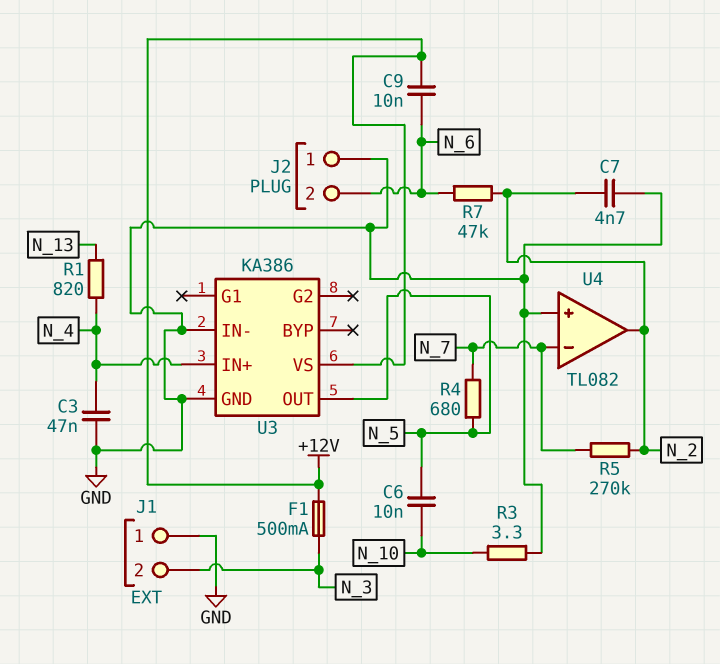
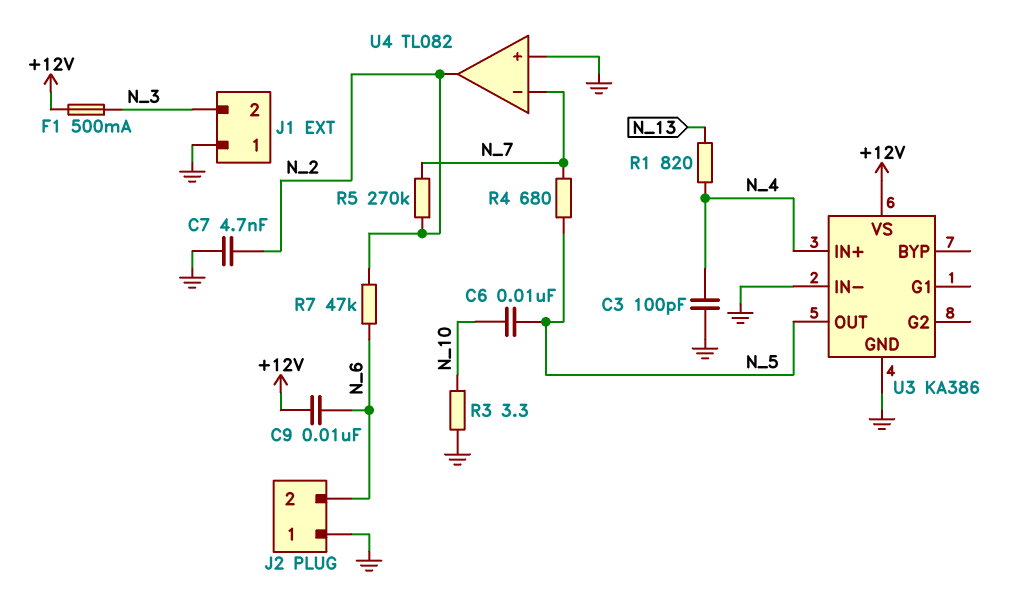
C3: 47nF (GND, N_4) -> 100pF (GND, N_4)

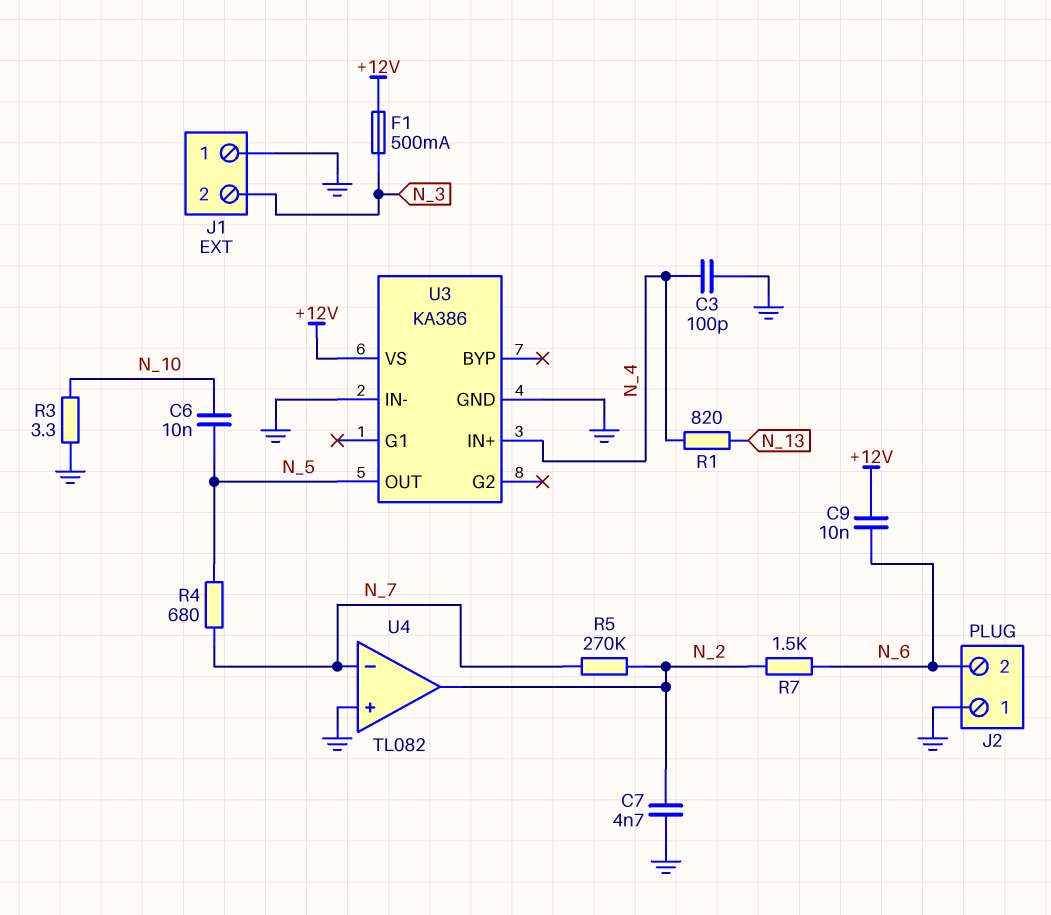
R7: 47k (N_2, N_6) -> 1.5k (N_2, N_6)

